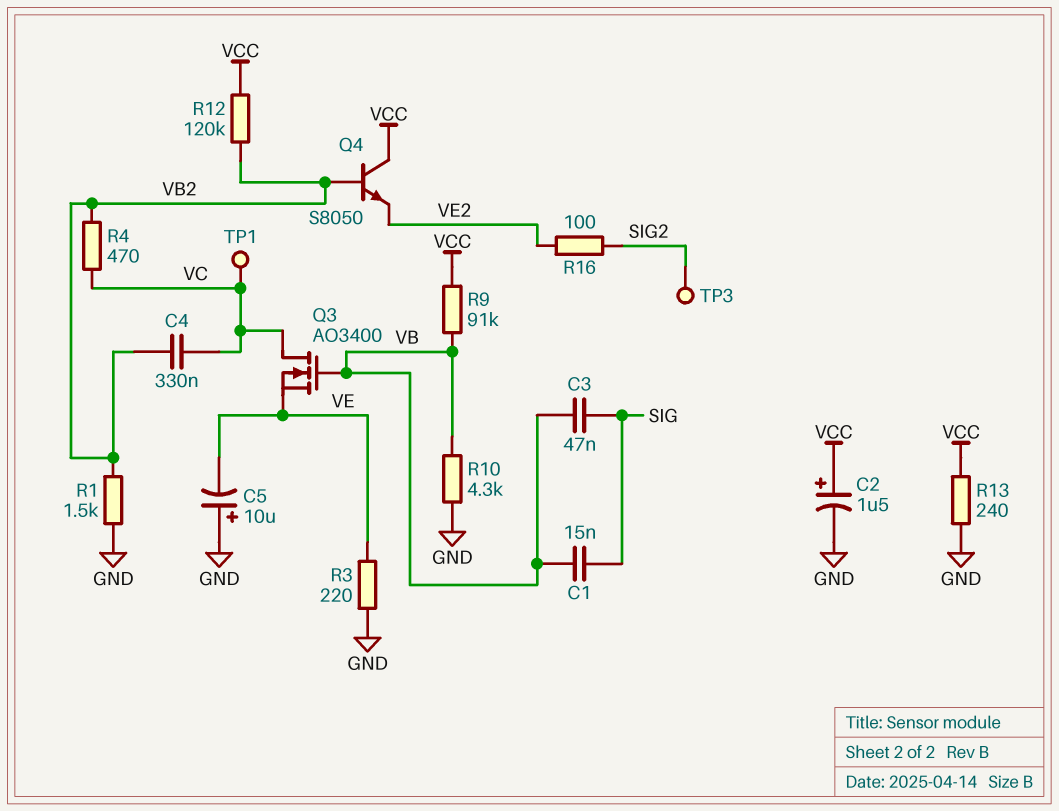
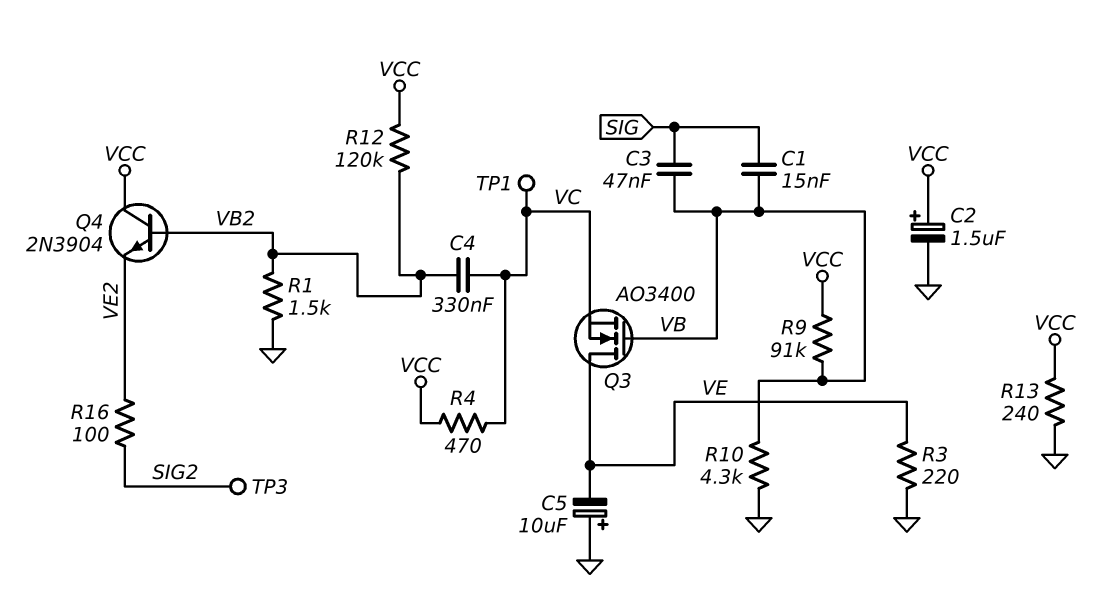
Q3: NMOS AO3400 (G VB, D VC, S VE) -> NMOS AO3400 (G VB, D VE, S VC)
Q4: NPN S8050 (B VB2, C VCC, E VE2) -> NPN 2N3904 (B VB2, C VCC, E VE2)
R4: 470 (VB2, VC) -> 470 (VC, VCC)

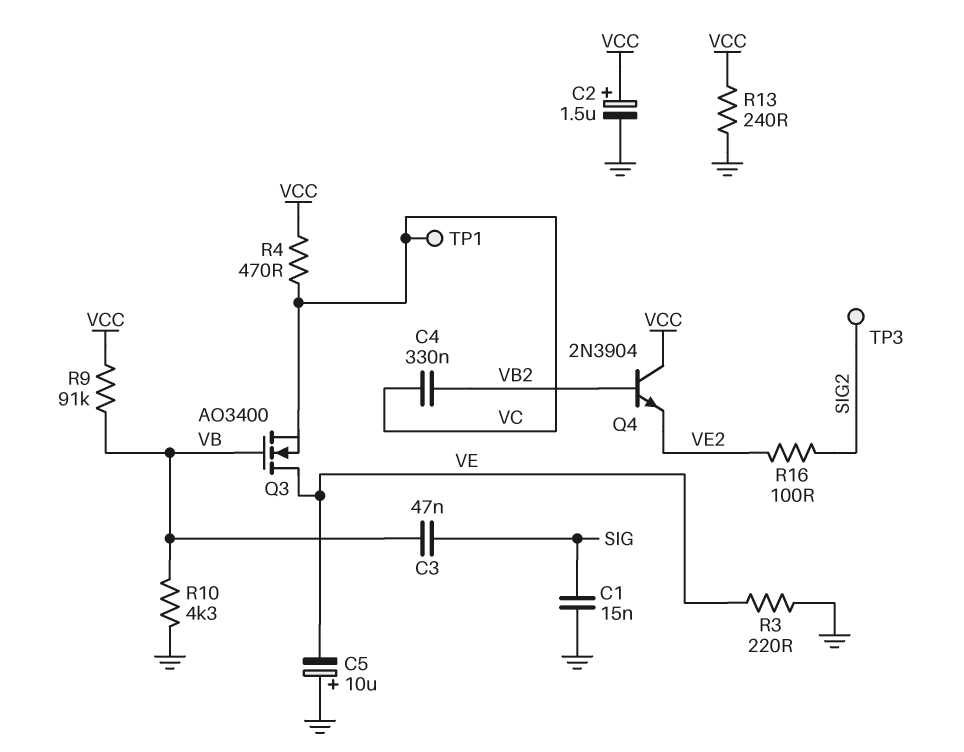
C1: 15nF (SIG, VB) -> 15nF (GND, SIG)
R1: 1.5k (GND, VB2) -> none
R12: 120k (VB2, VCC) -> none

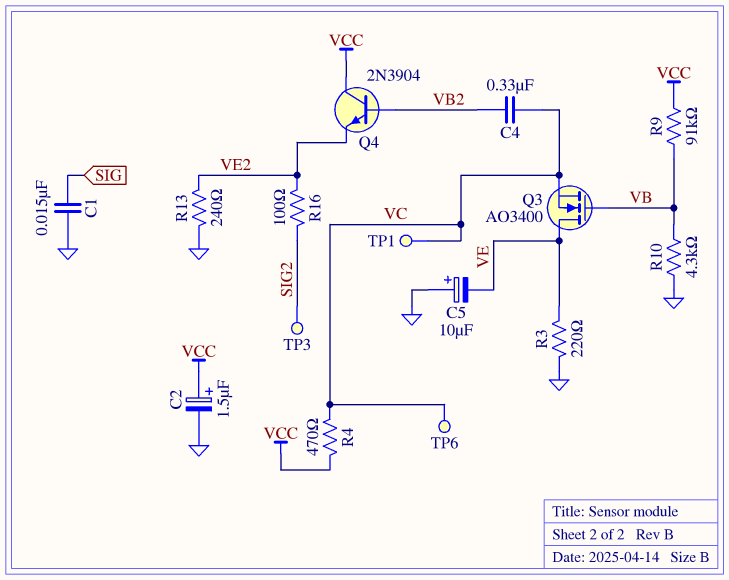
C3: 47nF (SIG, VB) -> none
R13: 240 (GND, VCC) -> 240 (GND, VE2)
TP6: none -> test point (VC)

